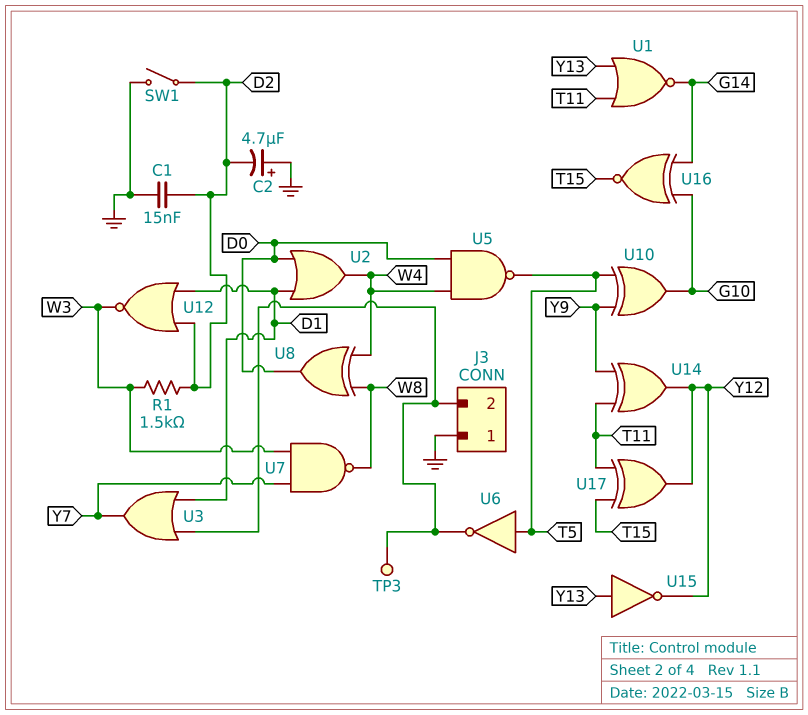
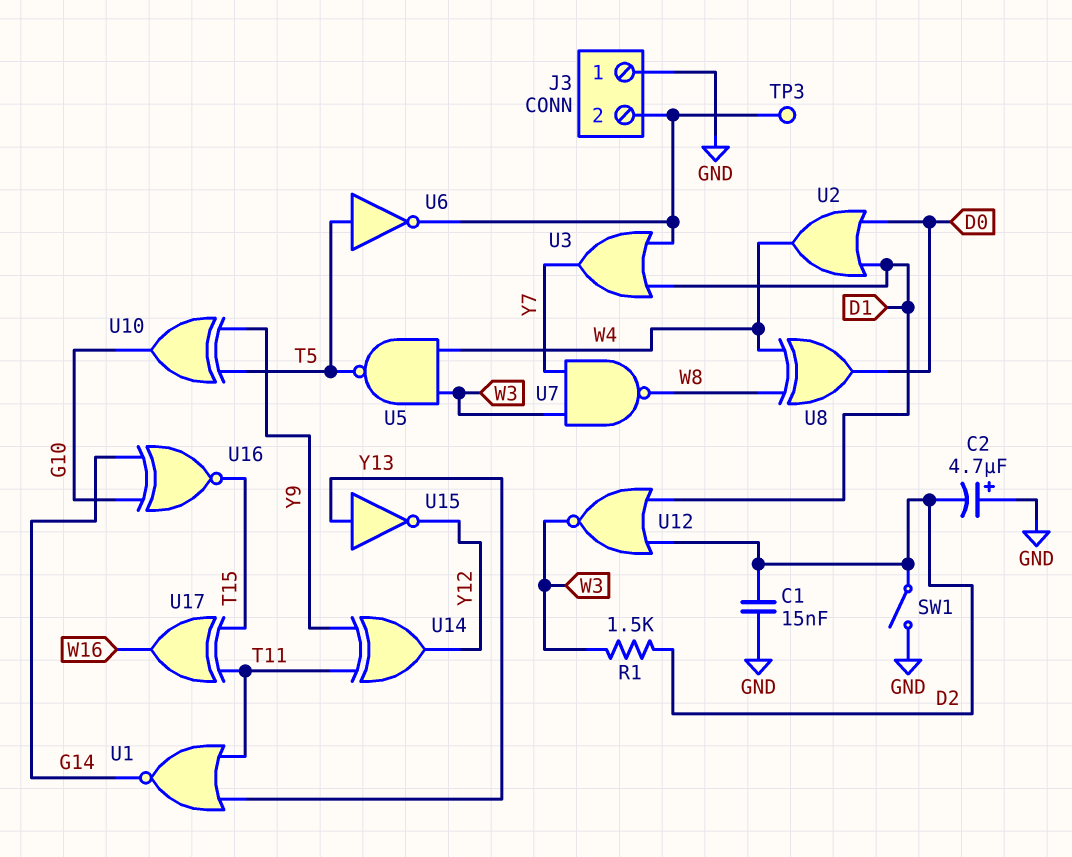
U5: NAND (in D0, in W4, out T5) -> NAND (in W3, in W4, out T5)
U17: XOR (in T11, in T15, out Y12) -> XOR (in T11, in T15, out W16)

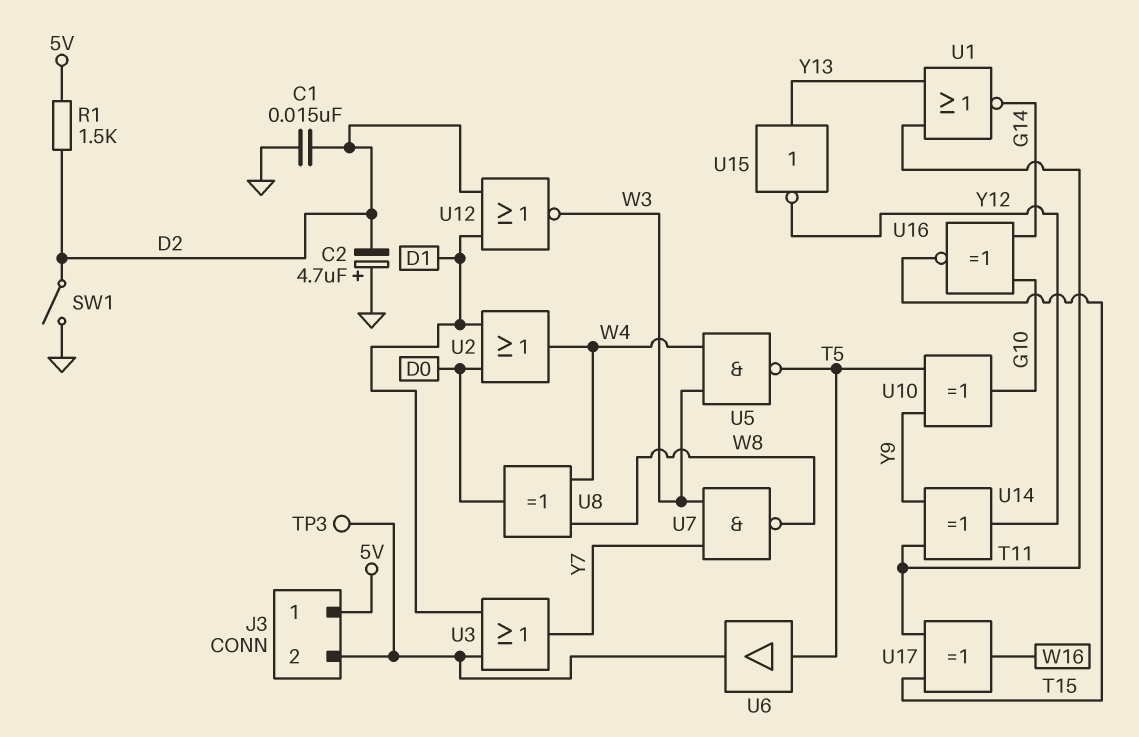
J3 pin 1: GND -> 5V
R1: 1.5k (D2, W3) -> 1.5k (5V, D2)
U6: NOT (in T5, out J3/2) -> buffer (in T5, out J3/2)

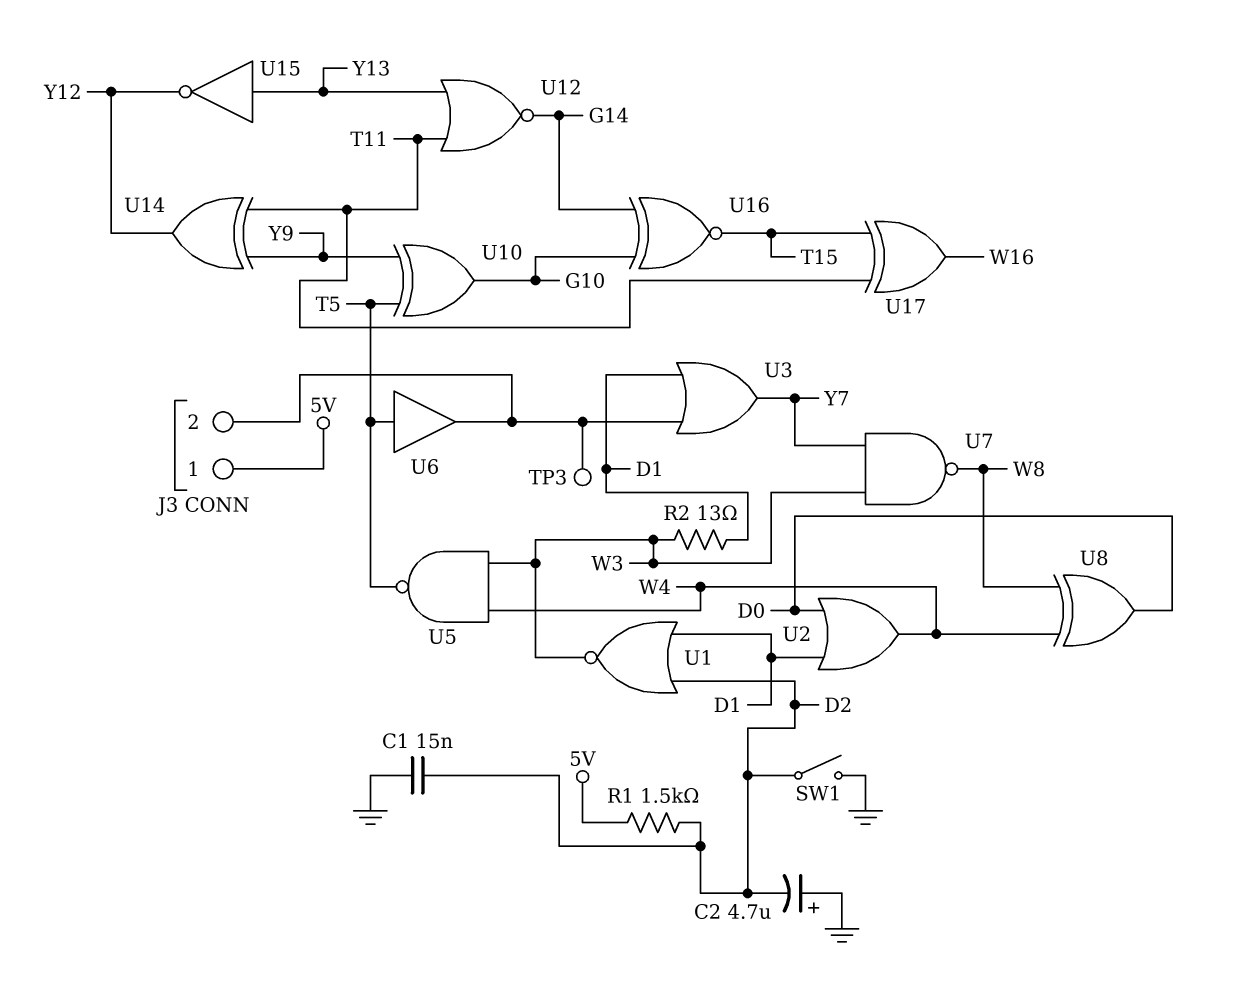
R2: none -> 13 (D1, W3)
U1: NOR (in T11, in Y13, out G14) -> NOR (in D1, in D2, out W3)
U12: NOR (in D1, in D2, out W3) -> NOR (in T11, in Y13, out G14)

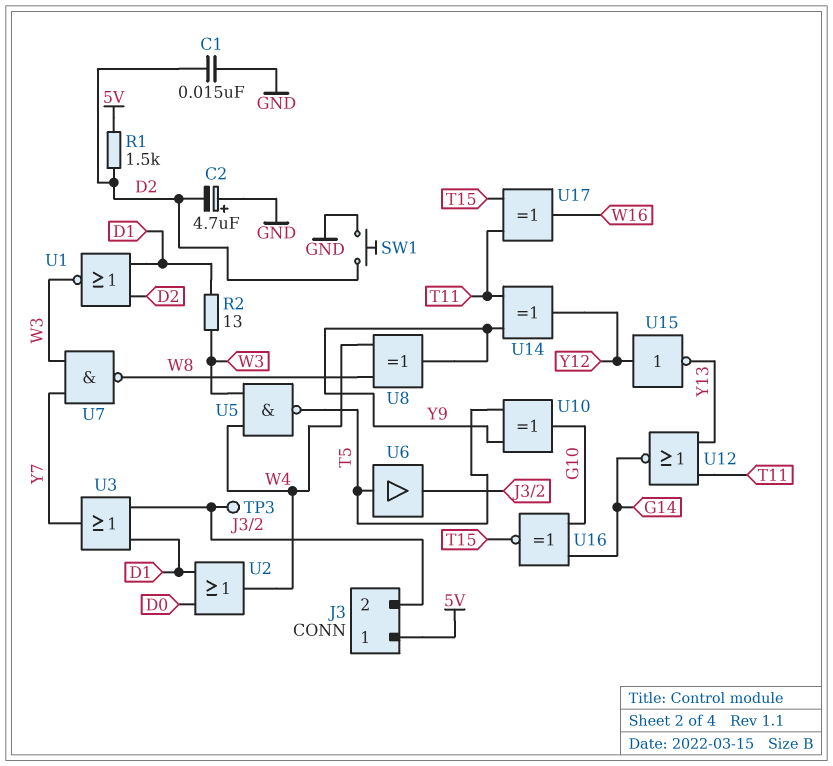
SW1: switch (D2, GND) -> button (D2, GND)
U8: XOR (in W4, in W8, out D0) -> XOR (in W4, in W8, out Y9)
U15: NOT (in Y13, out Y12) -> NOT (in Y12, out Y13)

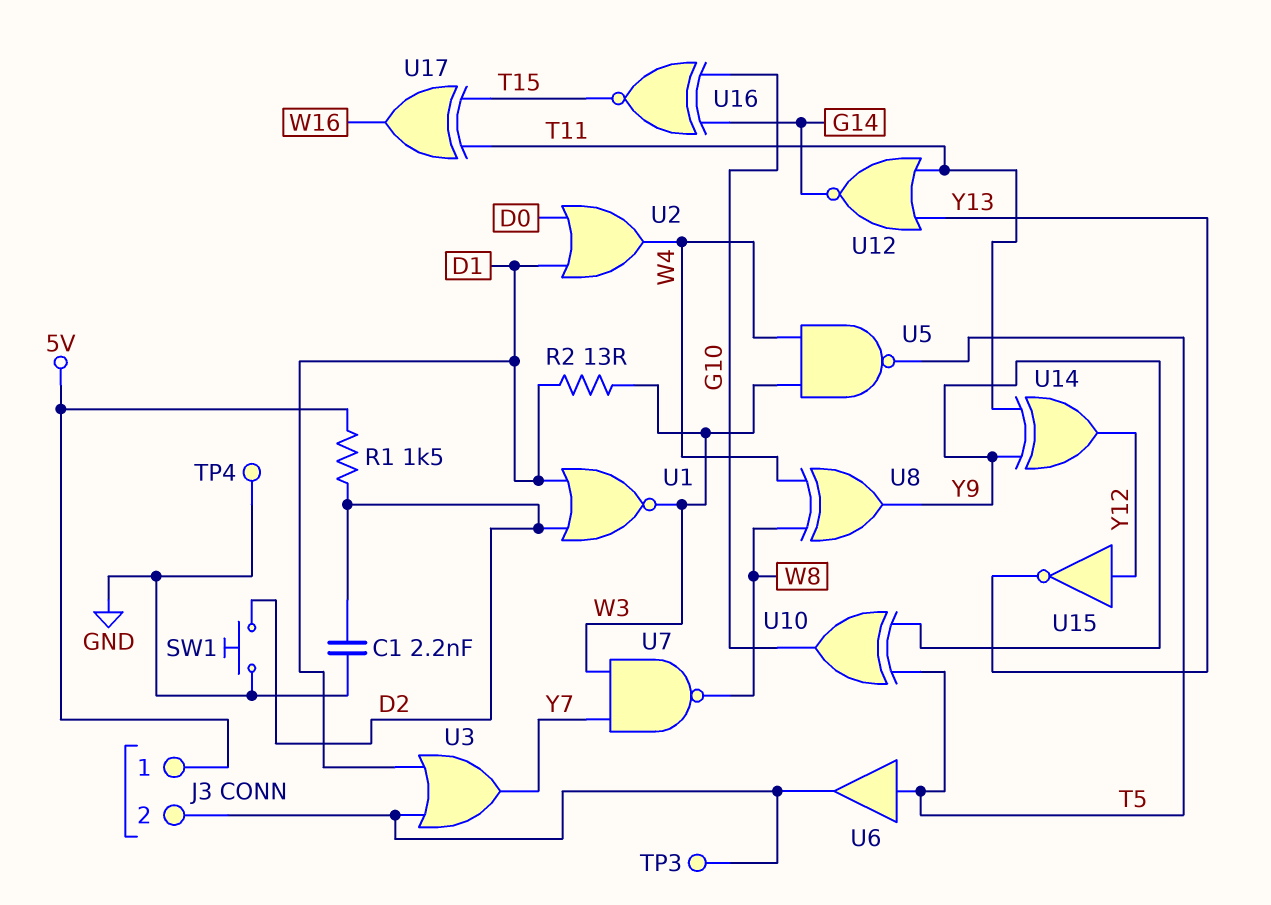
C1: 15nF (D2, GND) -> 2.2nF (D2, GND)
C2: 4.7uF (plus GND, minus D2) -> none
TP4: none -> test point (GND)

